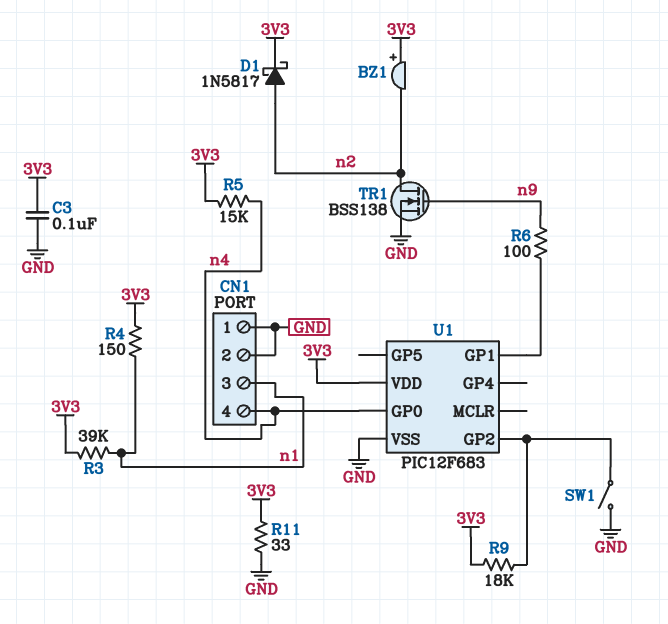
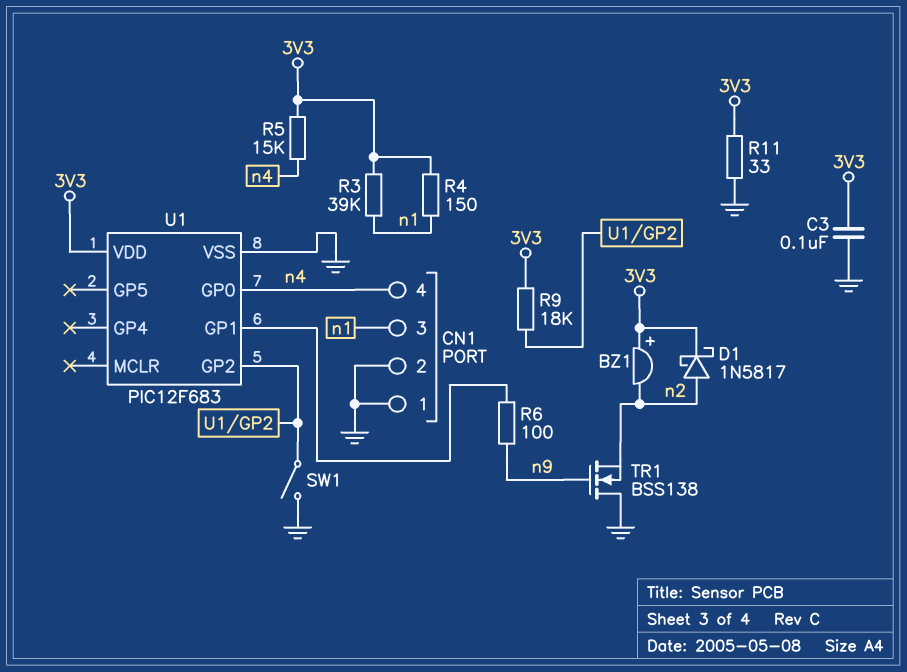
TR1: NMOS BSS138 (G n9, D n2, S GND) -> NMOS BSS138 (G n9, D GND, S n2)

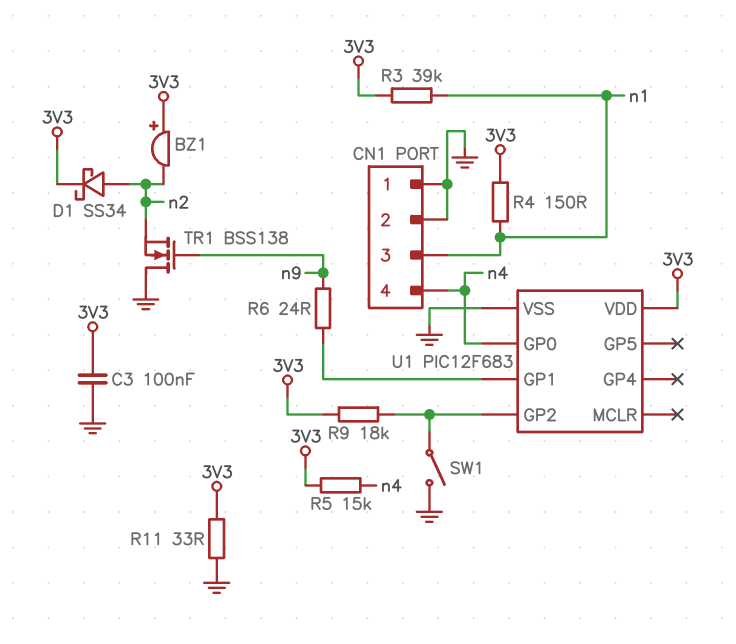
D1: schottky 1N5817 (A n2, K 3V3) -> schottky SS34 (A n2, K 3V3)
R6: 100 (U1/GP1, n9) -> 24 (U1/GP1, n9)

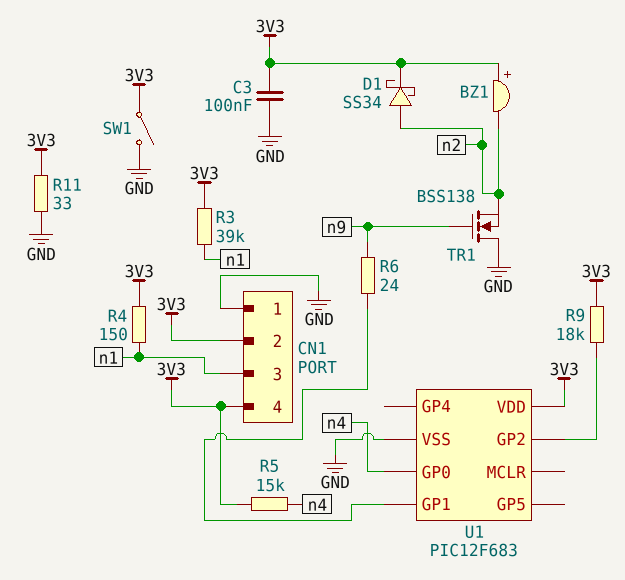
CN1 pin 2: GND -> 3V3
CN1 pin 4: n4 -> 3V3
SW1: switch (GND, U1/GP2) -> switch (3V3, GND)

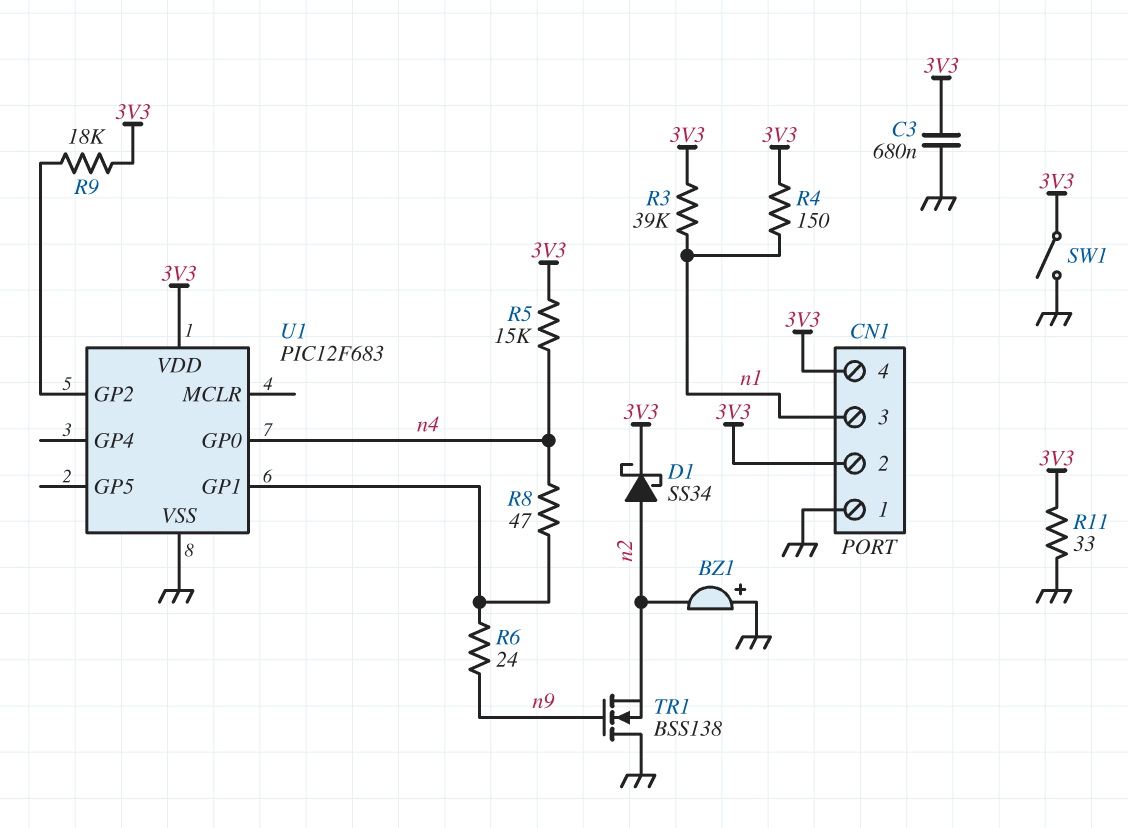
BZ1: buzzer (plus 3V3, minus n2) -> buzzer (plus GND, minus n2)
C3: 100nF (3V3, GND) -> 680nF (3V3, GND)
R8: none -> 47 (U1/GP1, n4)

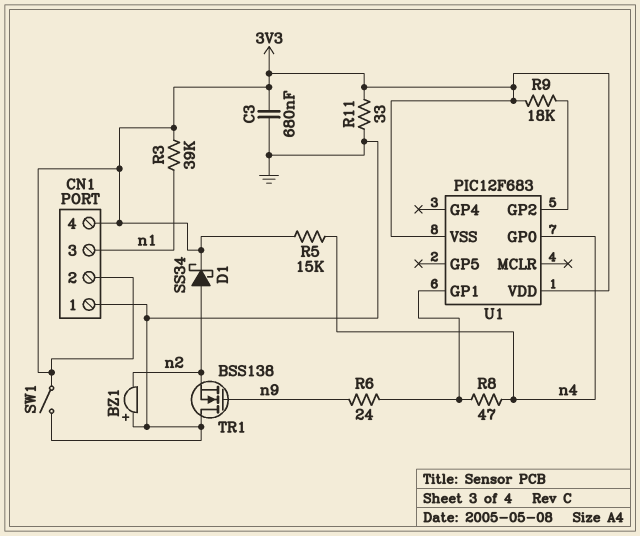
R4: 150 (3V3, n1) -> none
U1 pin VSS: GND -> 3V3

